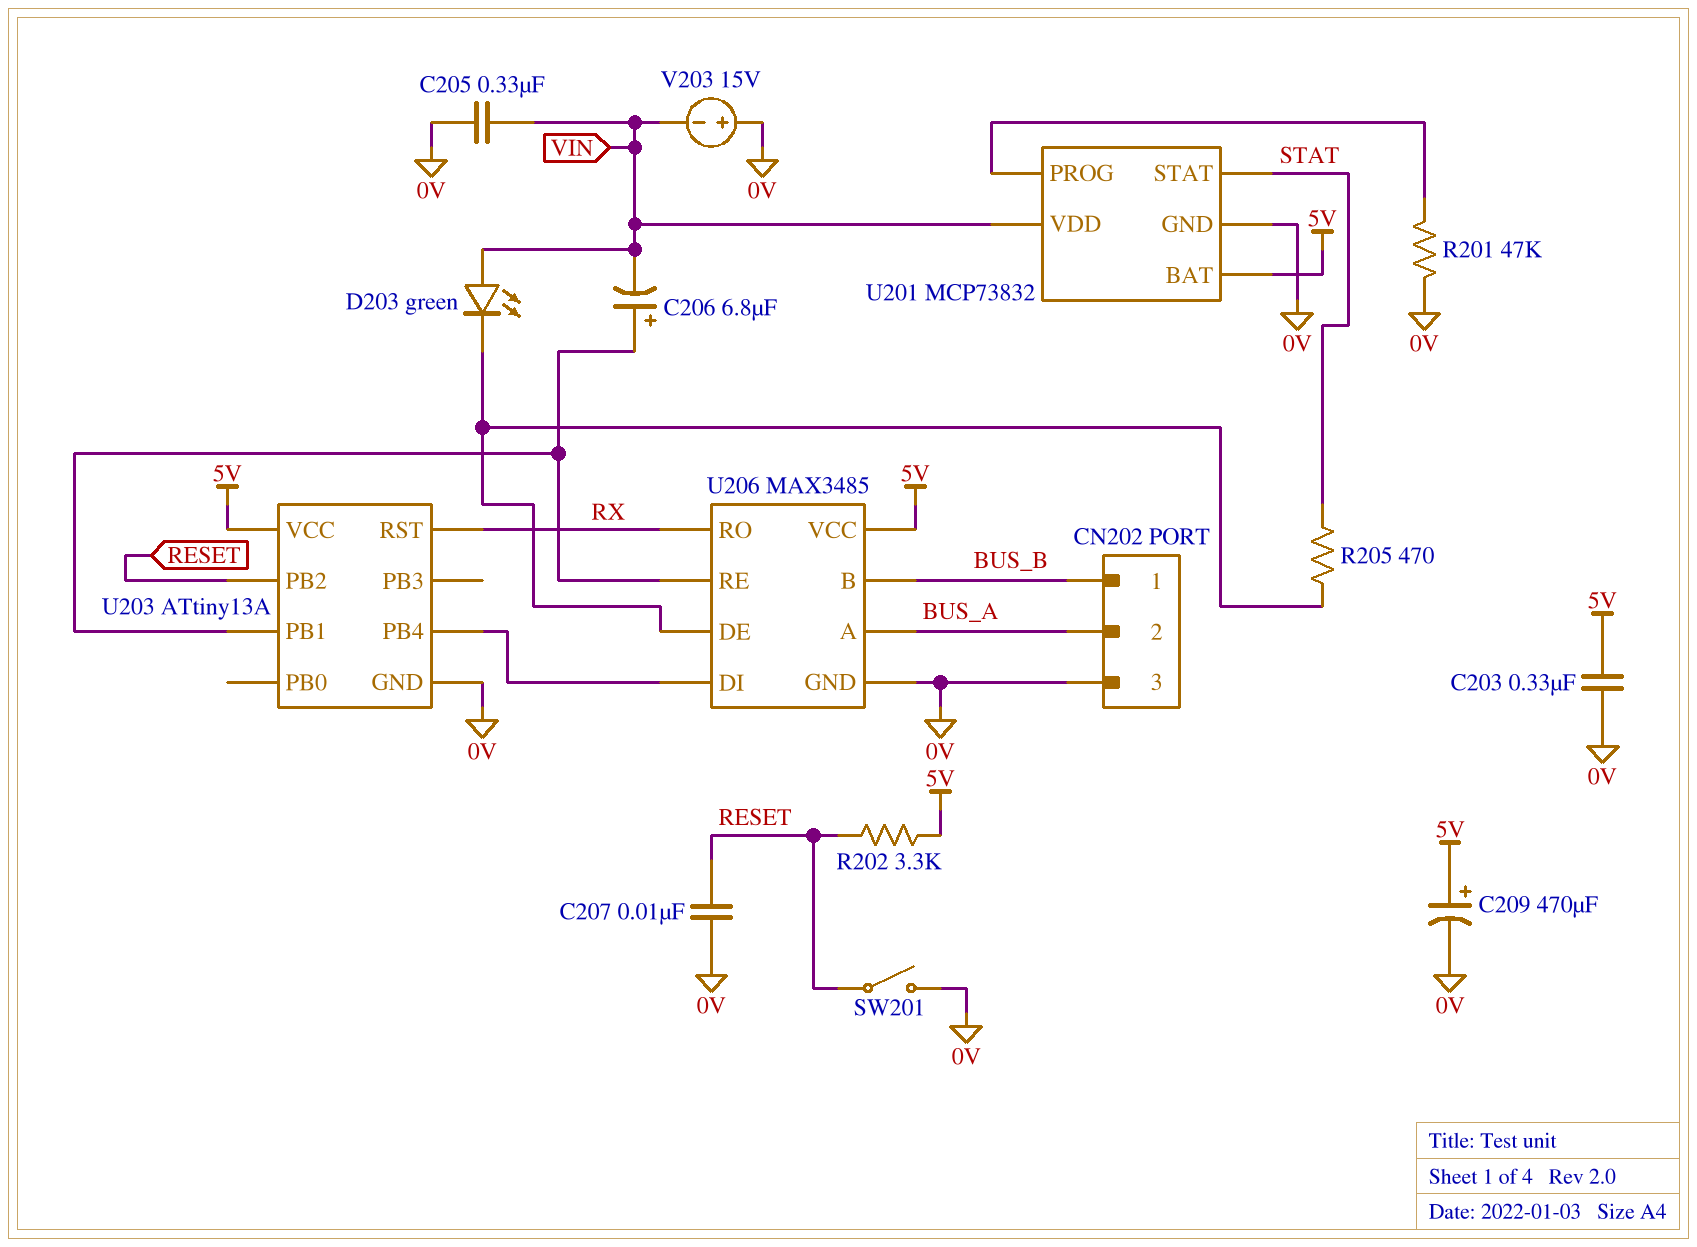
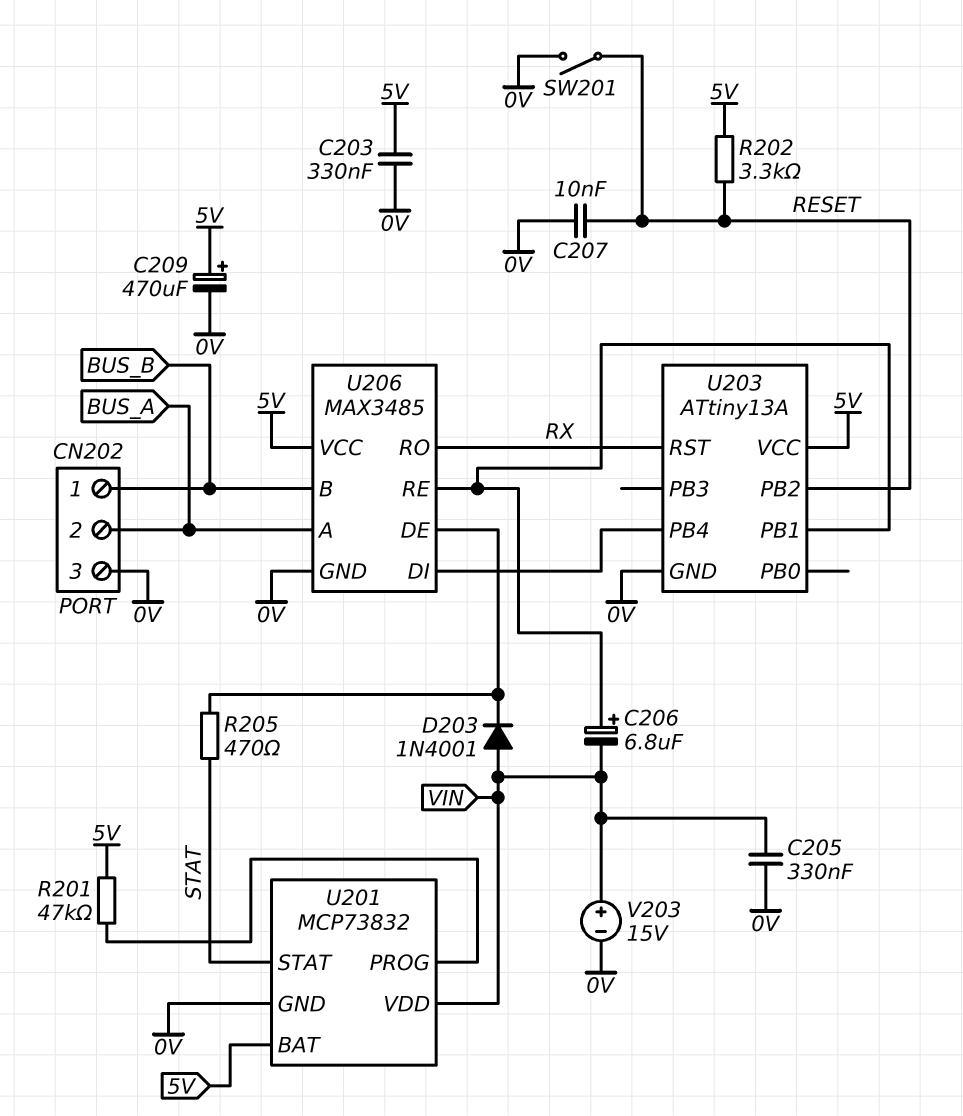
D203: LED green (A VIN, K U206/DE) -> diode 1N4001 (A VIN, K U206/DE)
R201: 47k (0V, U201/PROG) -> 47k (5V, U201/PROG)
V203: 15V (plus 0V, minus VIN) -> 15V (plus VIN, minus 0V)

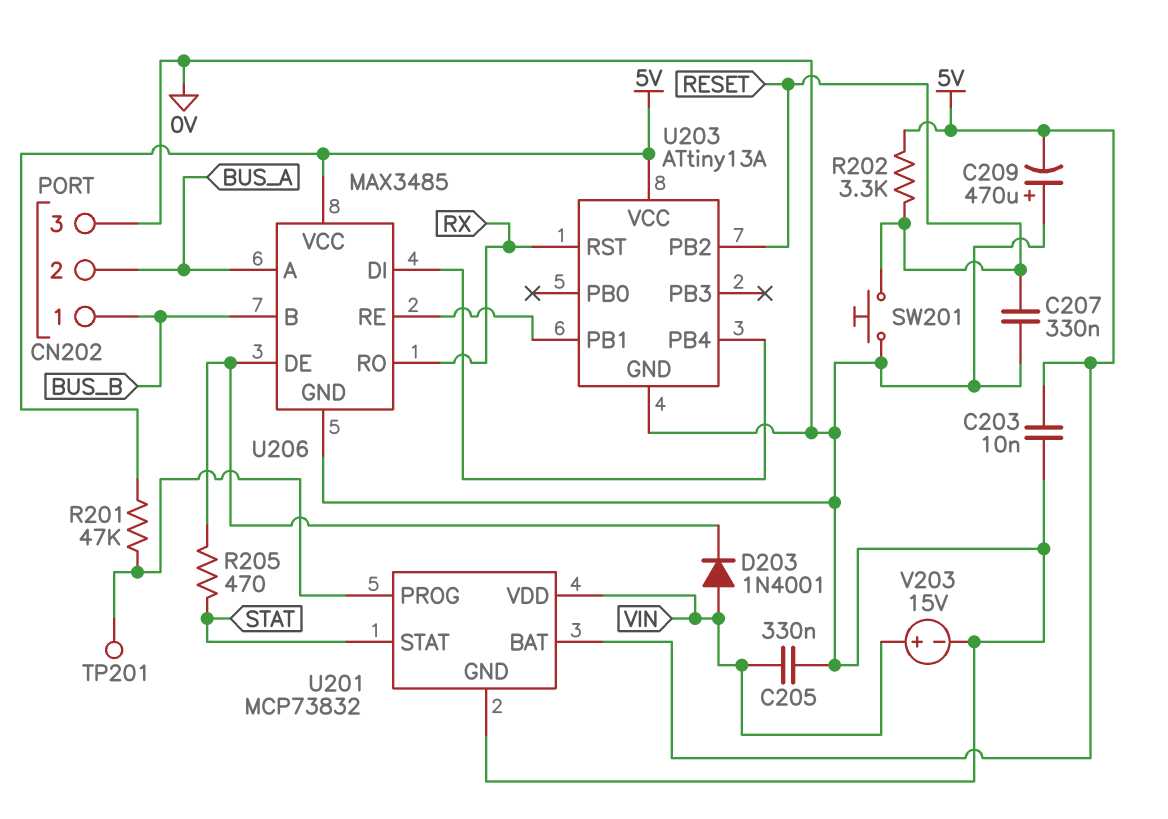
C203: 330nF (0V, 5V) -> 10nF (0V, 5V)
C206: 6.8uF (plus U203/PB1, minus VIN) -> none
C207: 10nF (0V, RESET) -> 330nF (0V, RESET)
C209: 470uF (plus 5V, minus 0V) -> 470uF (plus 0V, minus 5V)
SW201: switch (0V, RESET) -> button (0V, RESET)
TP201: none -> test point (U201/PROG)

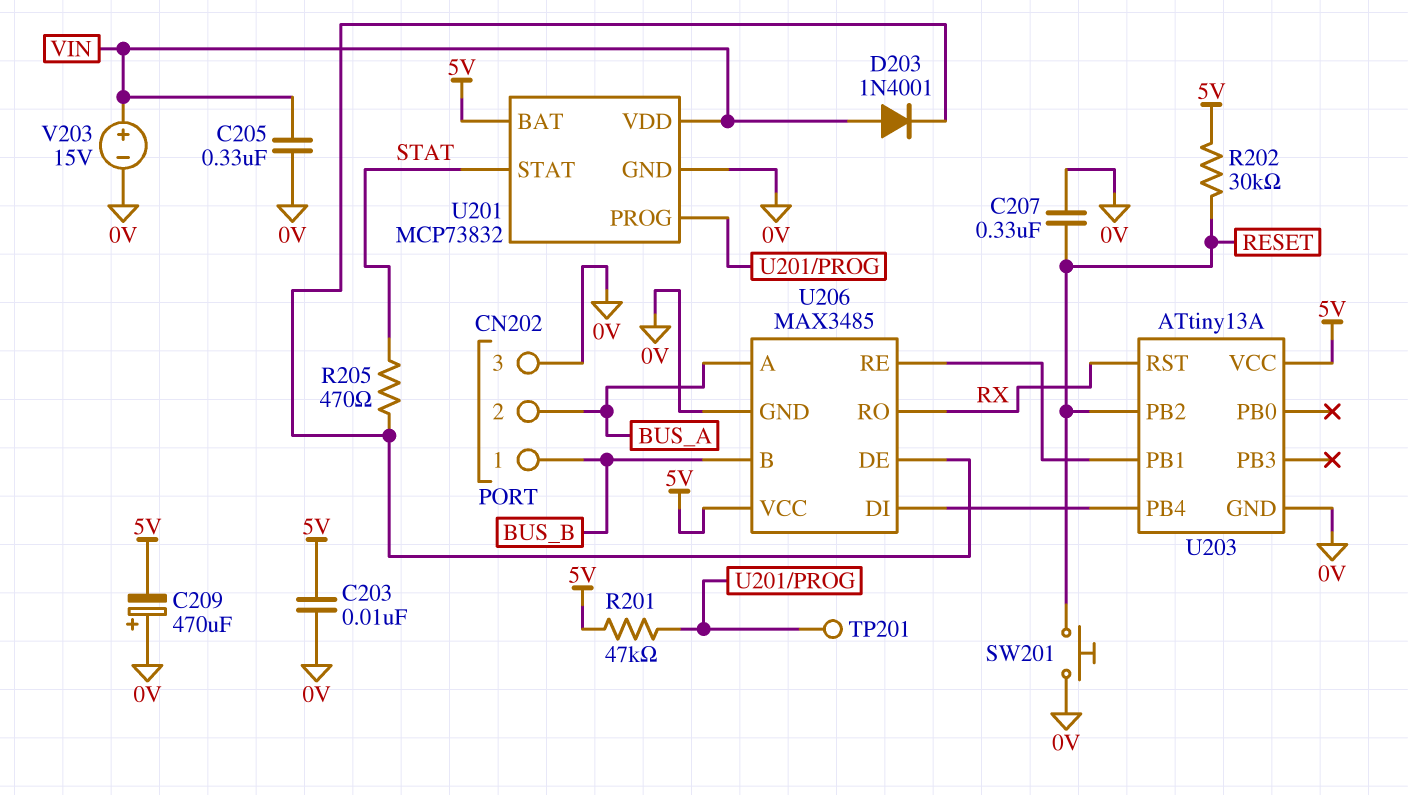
R202: 3.3k (5V, RESET) -> 30k (5V, RESET)

